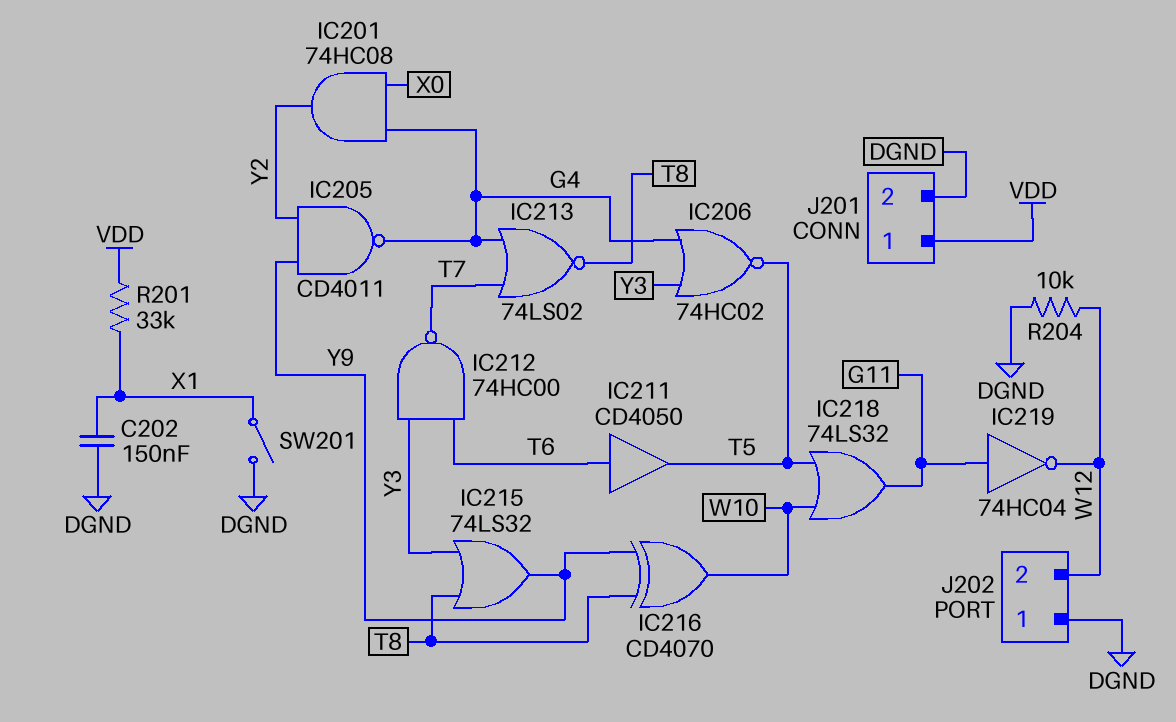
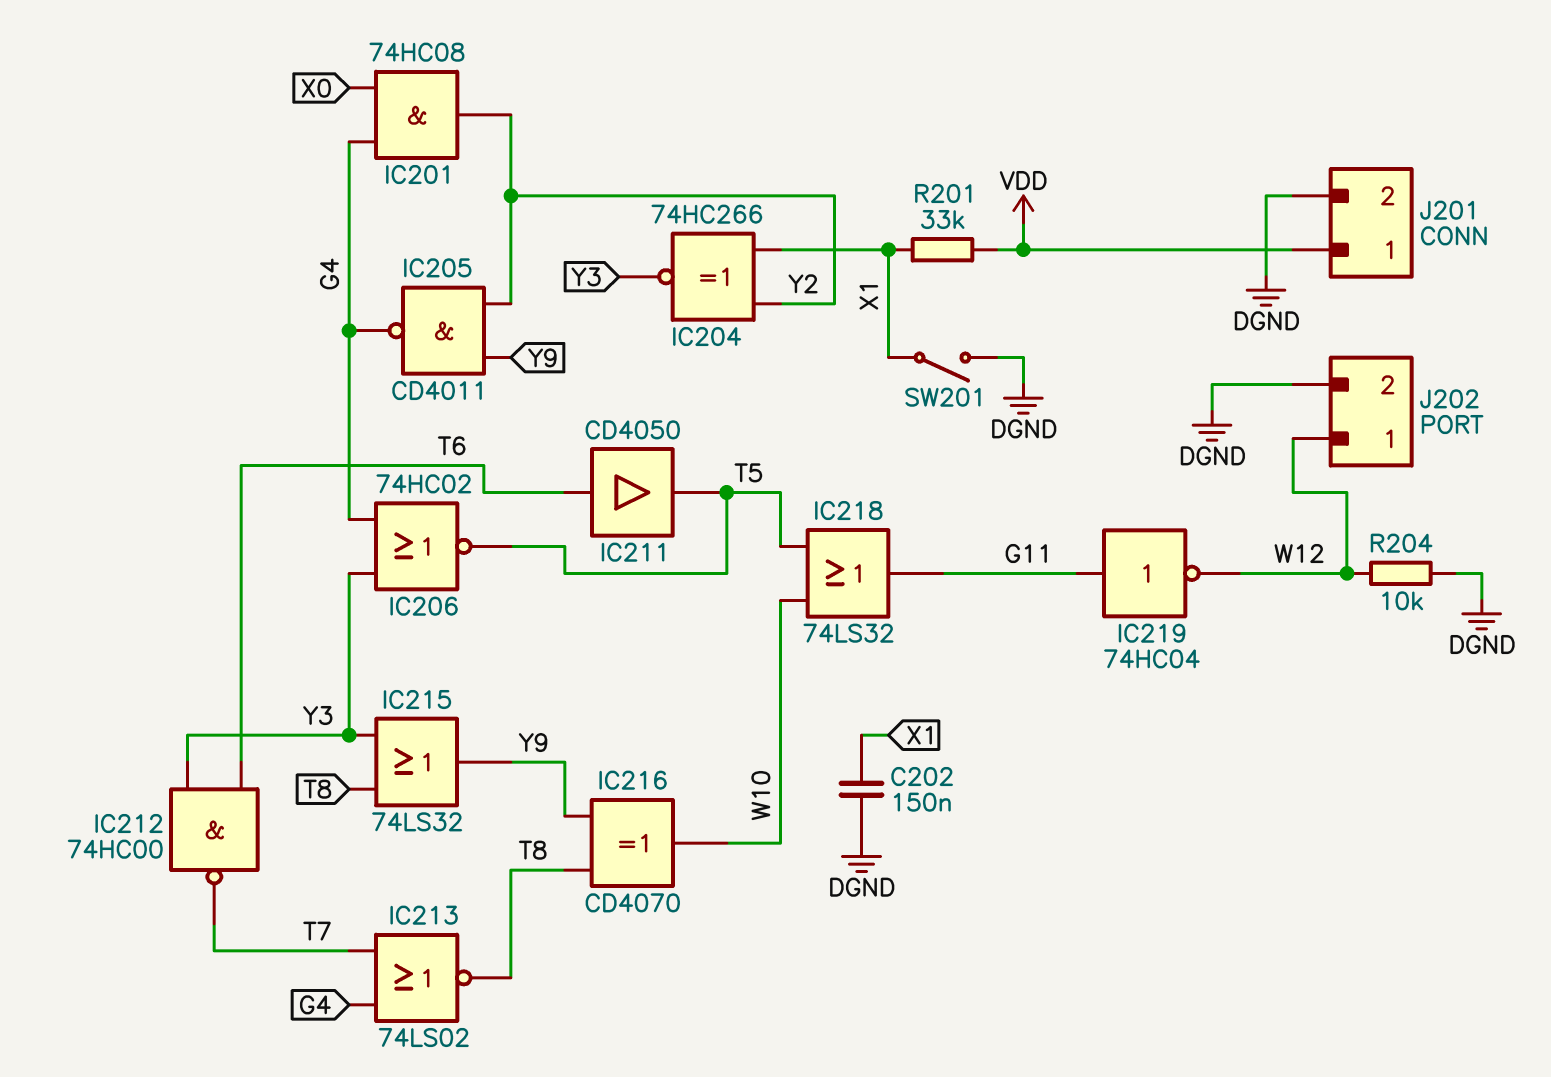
IC204: none -> XNOR 74HC266 (in X1, in Y2, out Y3)
J202 pin 1: DGND -> W12
J202 pin 2: W12 -> DGND

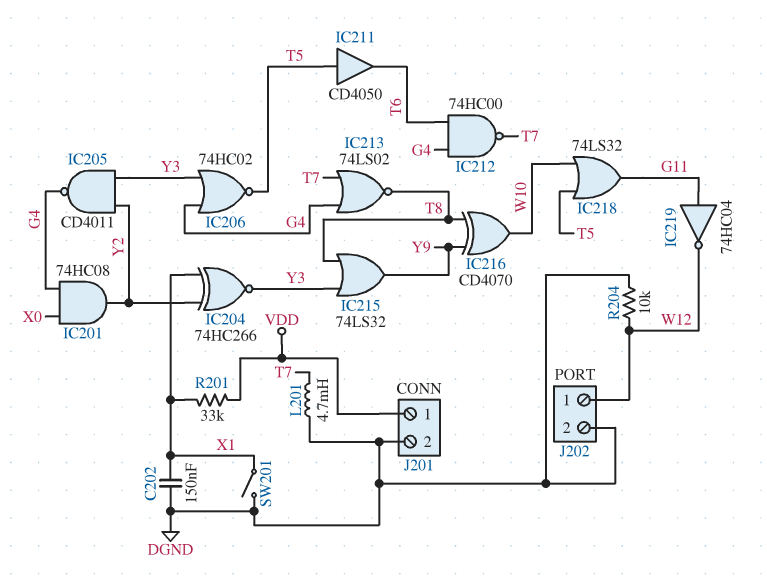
IC205: NAND CD4011 (in Y2, in Y9, out G4) -> NAND CD4011 (in Y2, in Y3, out G4)
IC211: buffer CD4050 (in T6, out T5) -> buffer CD4050 (in T5, out T6)
IC212: NAND 74HC00 (in T6, in Y3, out T7) -> NAND 74HC00 (in G4, in T6, out T7)
L201: none -> 4.7mH (DGND, T7)

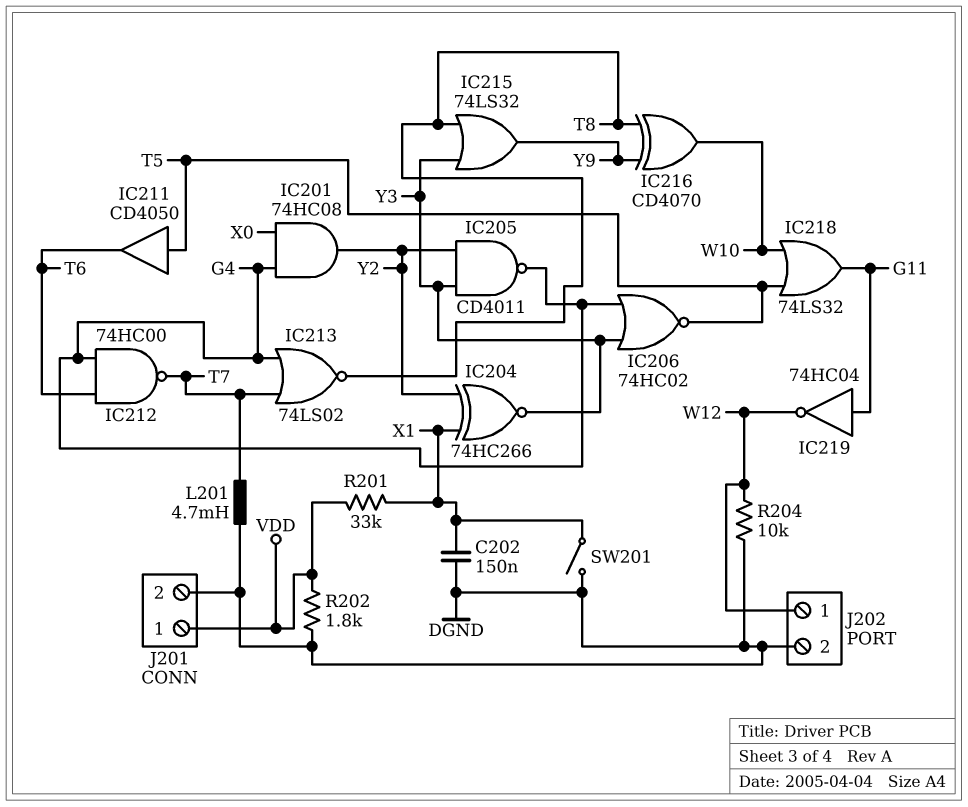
R202: none -> 1.8k (DGND, VDD)

